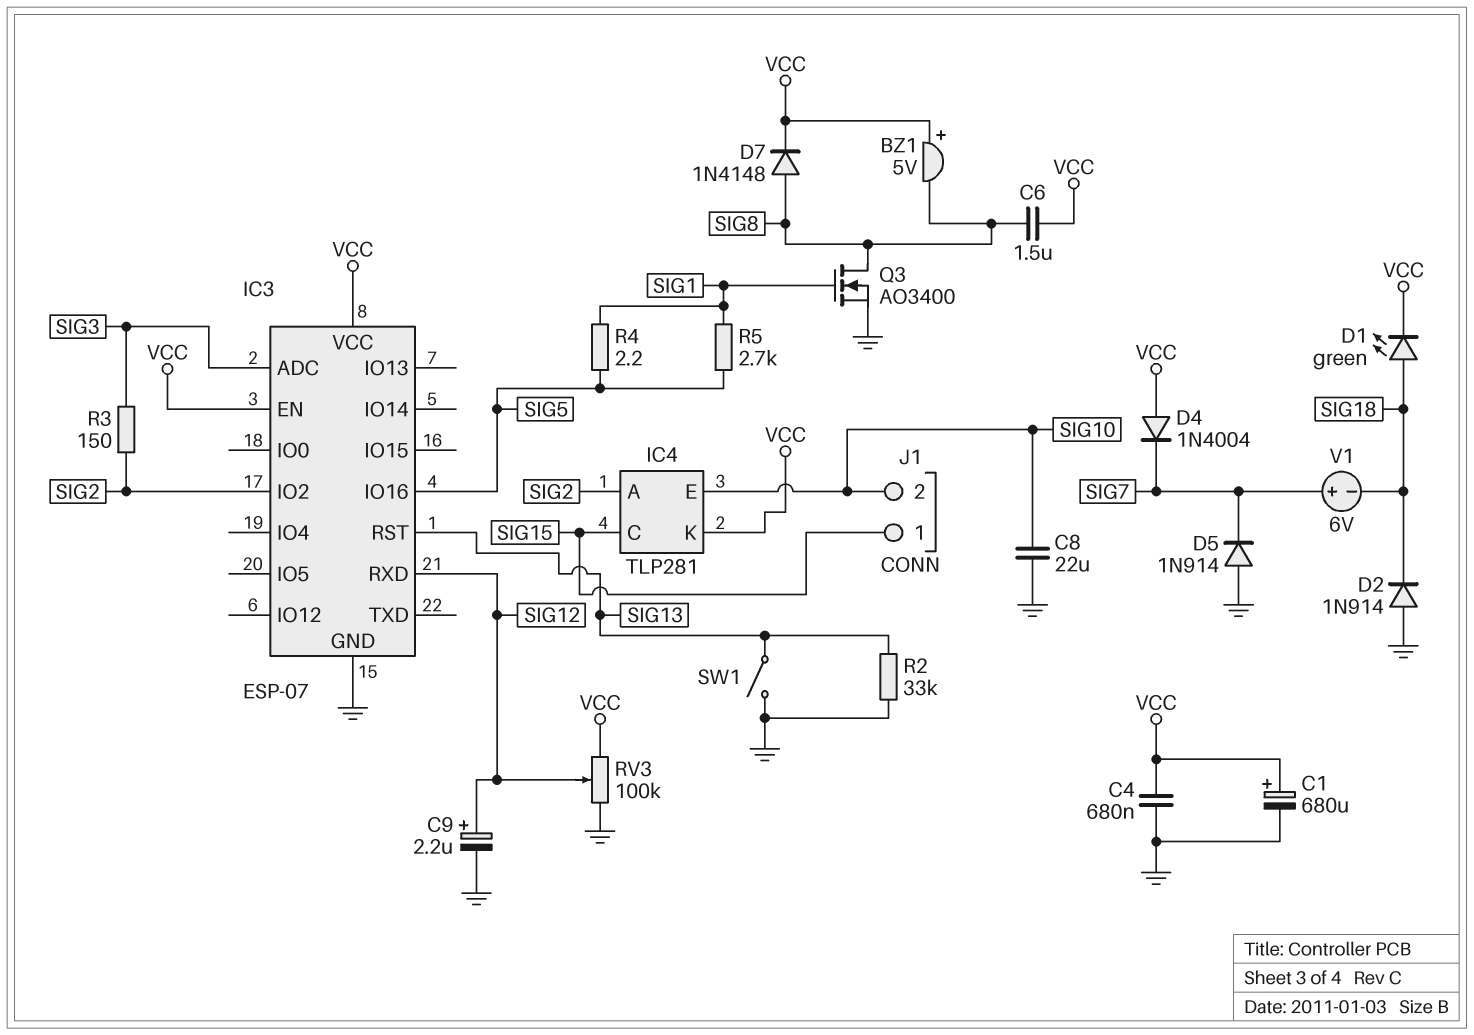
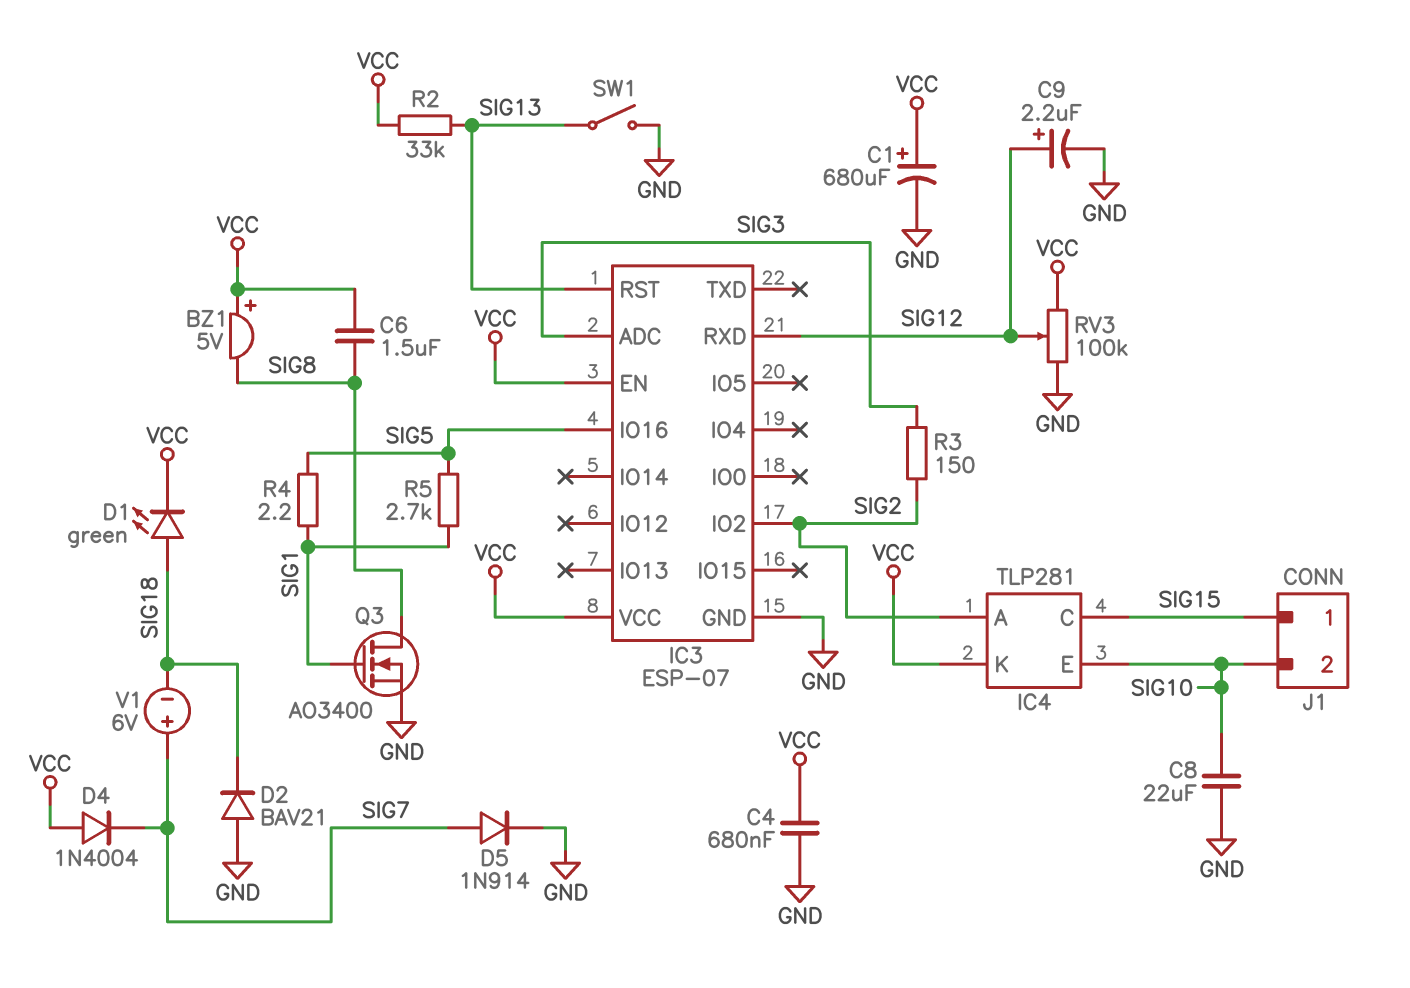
D2: diode 1N914 (A GND, K SIG18) -> diode BAV21 (A GND, K SIG18)
D5: diode 1N914 (A GND, K SIG7) -> diode 1N914 (A SIG7, K GND)
D7: diode 1N4148 (A SIG8, K VCC) -> none
R2: 33k (GND, SIG13) -> 33k (SIG13, VCC)

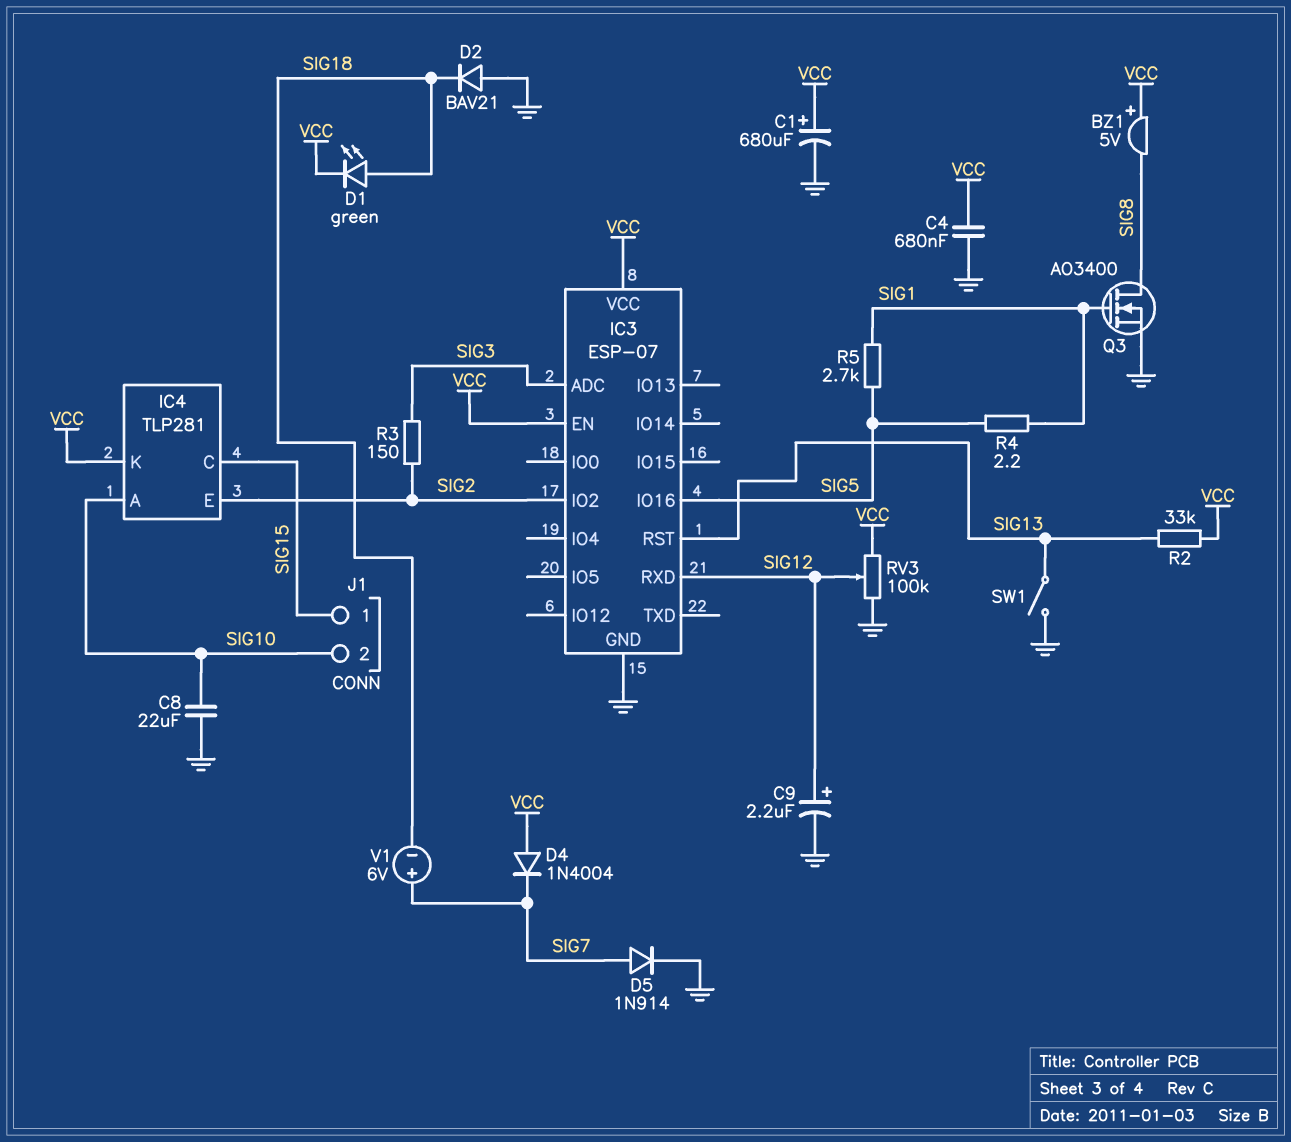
C6: 1.5uF (SIG8, VCC) -> none
IC4 pin A: SIG2 -> SIG10
IC4 pin E: SIG10 -> SIG2

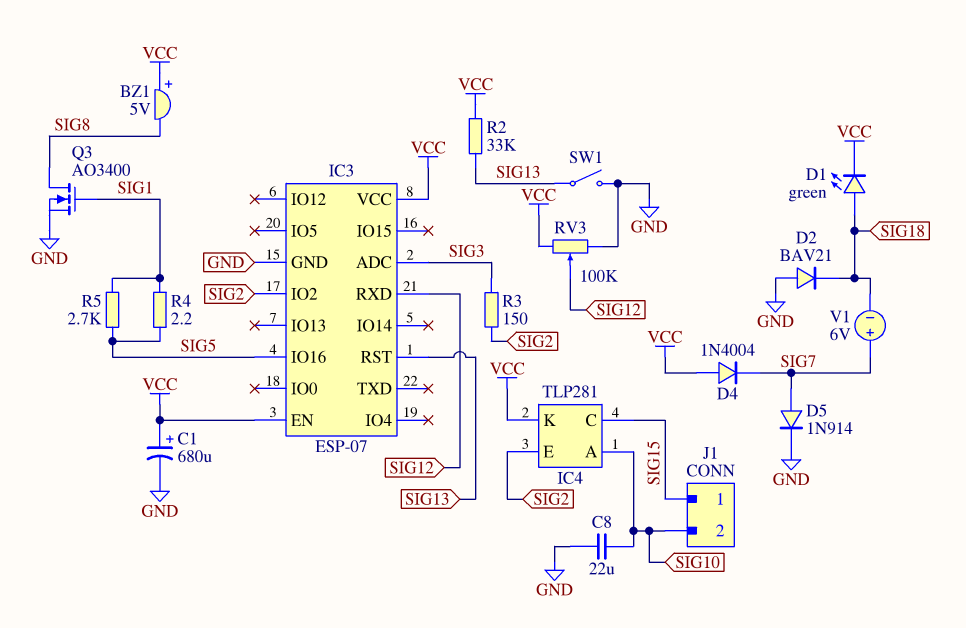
C4: 680nF (GND, VCC) -> none
C9: 2.2uF (plus SIG12, minus GND) -> none

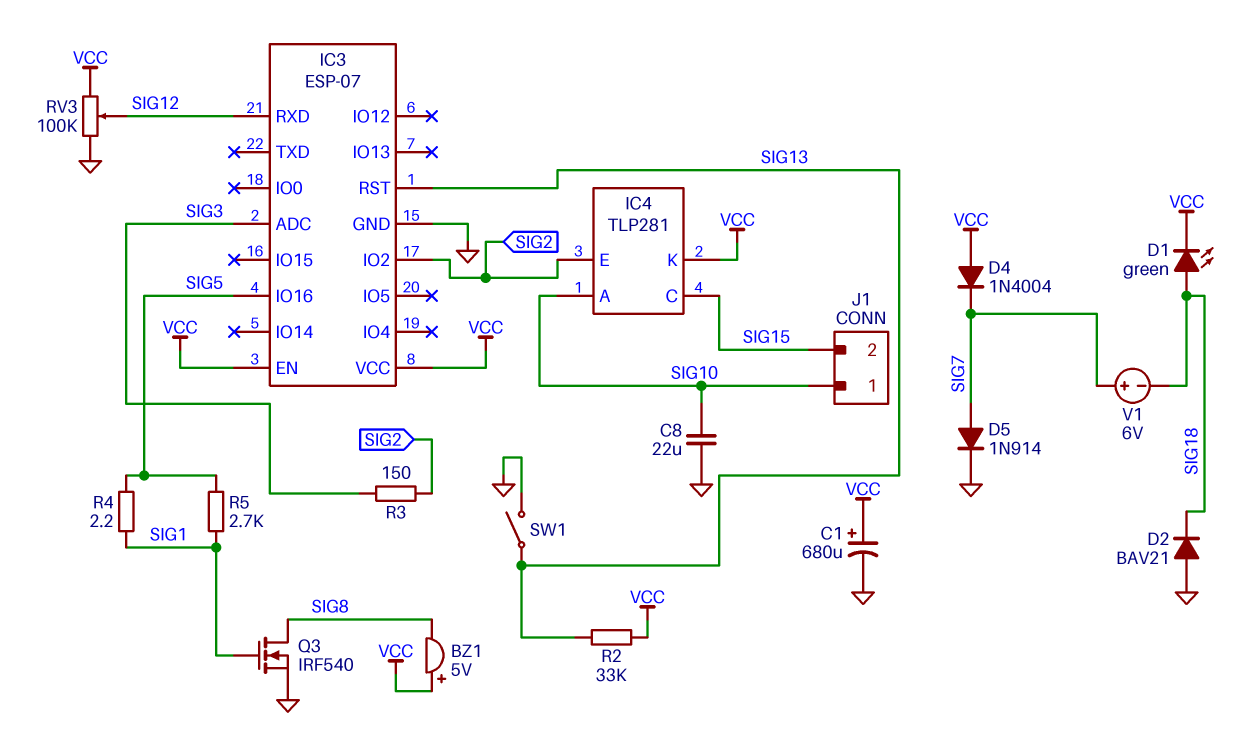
J1 pin 1: SIG15 -> SIG10
J1 pin 2: SIG10 -> SIG15
Q3: NMOS AO3400 (G SIG1, D SIG8, S GND) -> NMOS IRF540 (G SIG1, D SIG8, S GND)

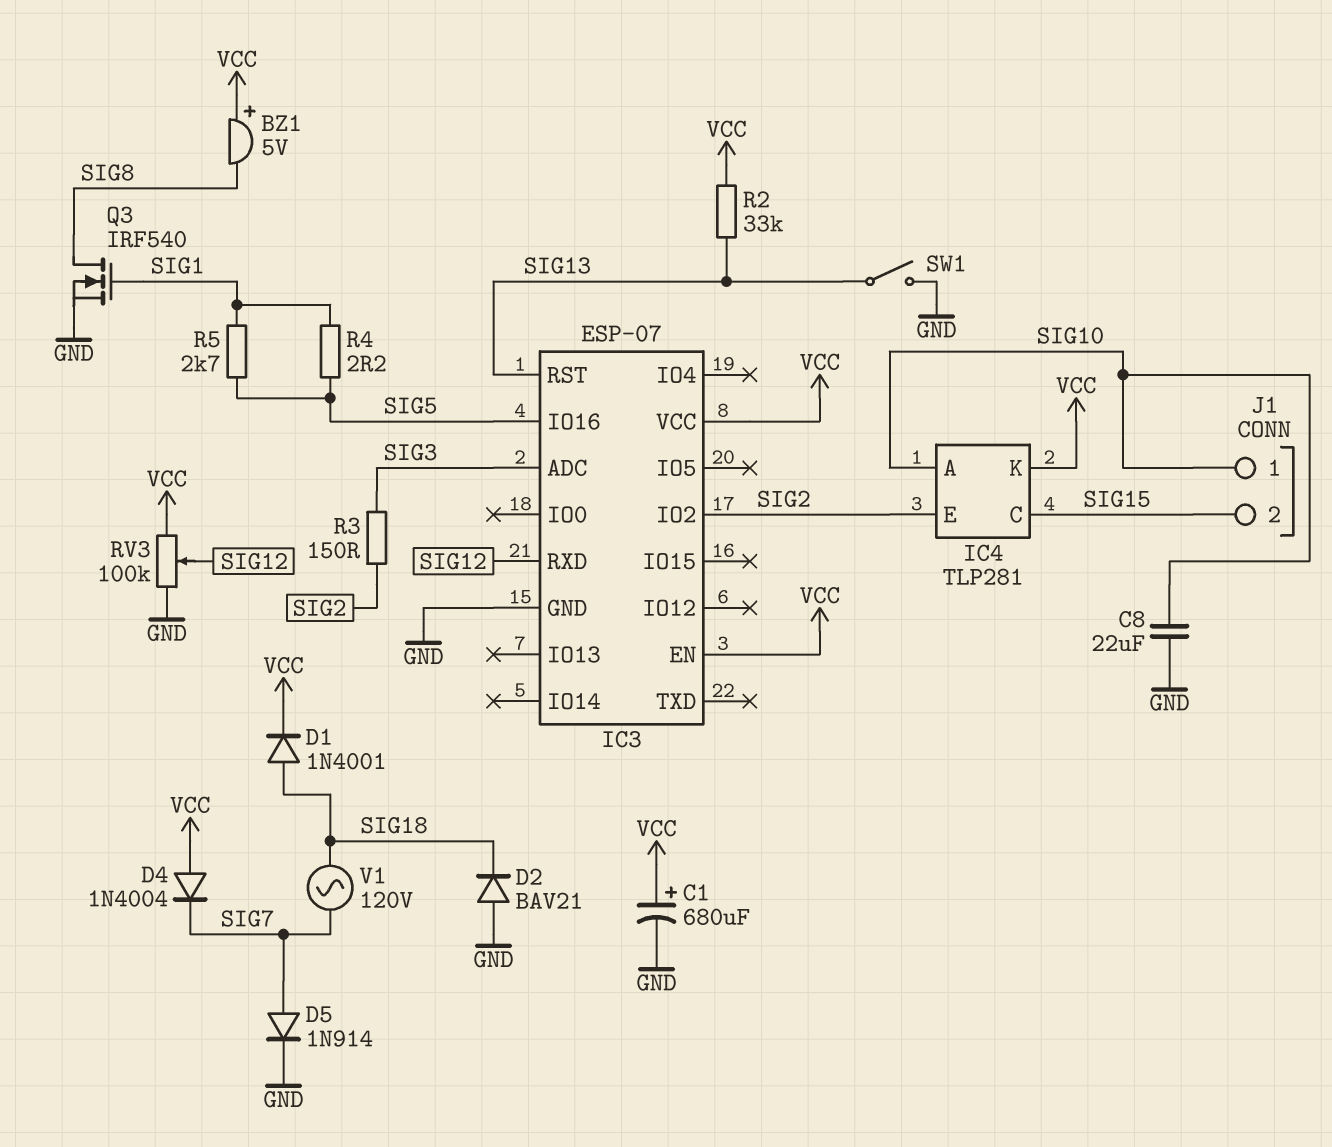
D1: LED green (A SIG18, K VCC) -> diode 1N4001 (A SIG18, K VCC)
V1: 6V (plus SIG7, minus SIG18) -> AC 120V (SIG7, SIG18)

